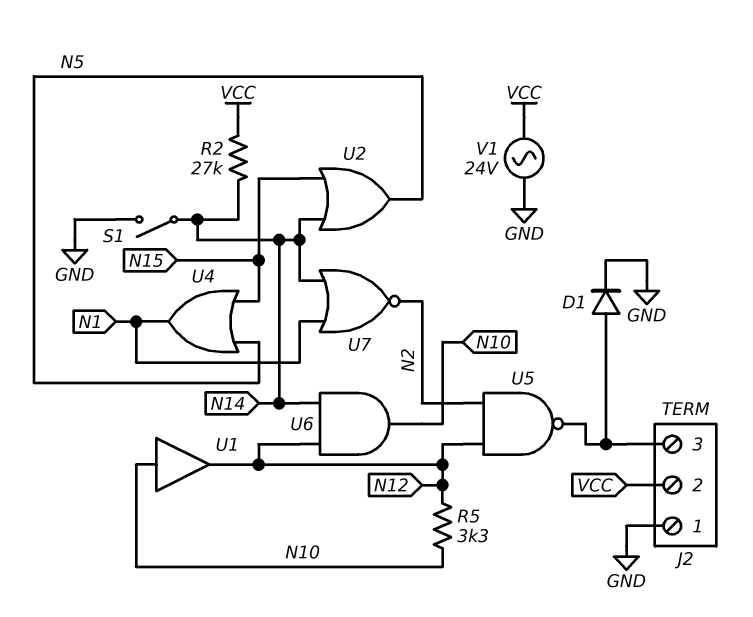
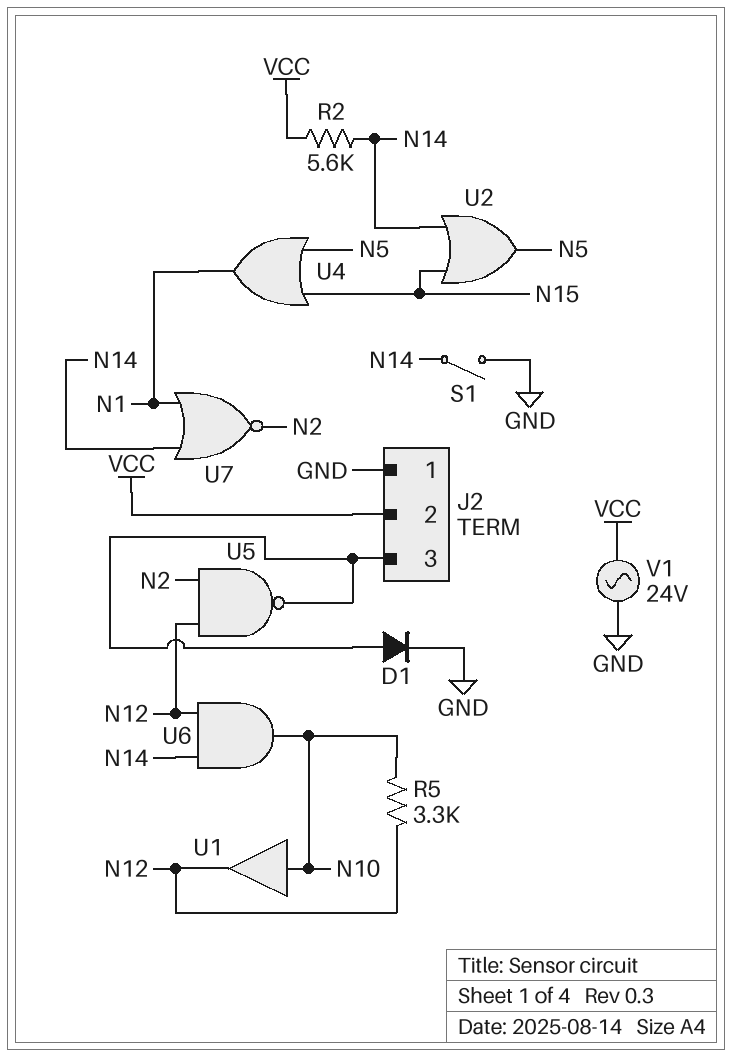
R2: 27k (N14, VCC) -> 5.6k (N14, VCC)

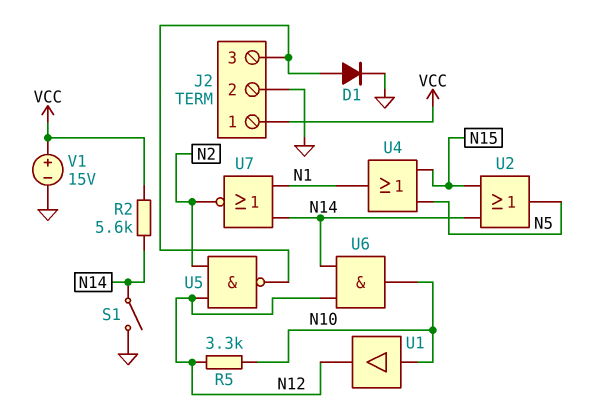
J2 pin 1: GND -> VCC
J2 pin 2: VCC -> GND
V1: AC 24V (GND, VCC) -> 15V (plus VCC, minus GND)

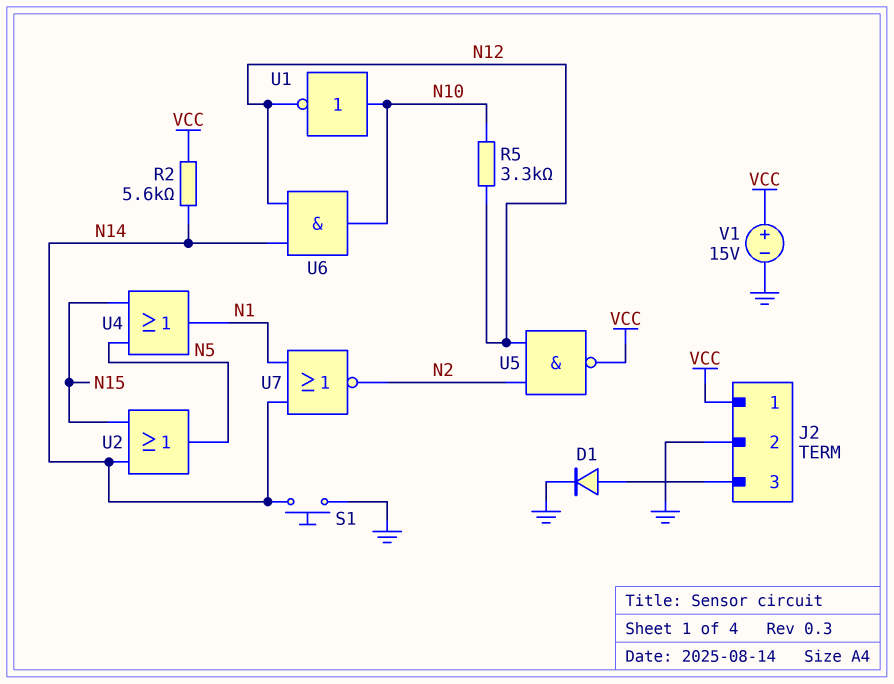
S1: switch (GND, N14) -> button (GND, N14)
U1: buffer (in N10, out N12) -> NOT (in N10, out N12)
U5: NAND (in N2, in N12, out J2/3) -> NAND (in N2, in N12, out VCC)

